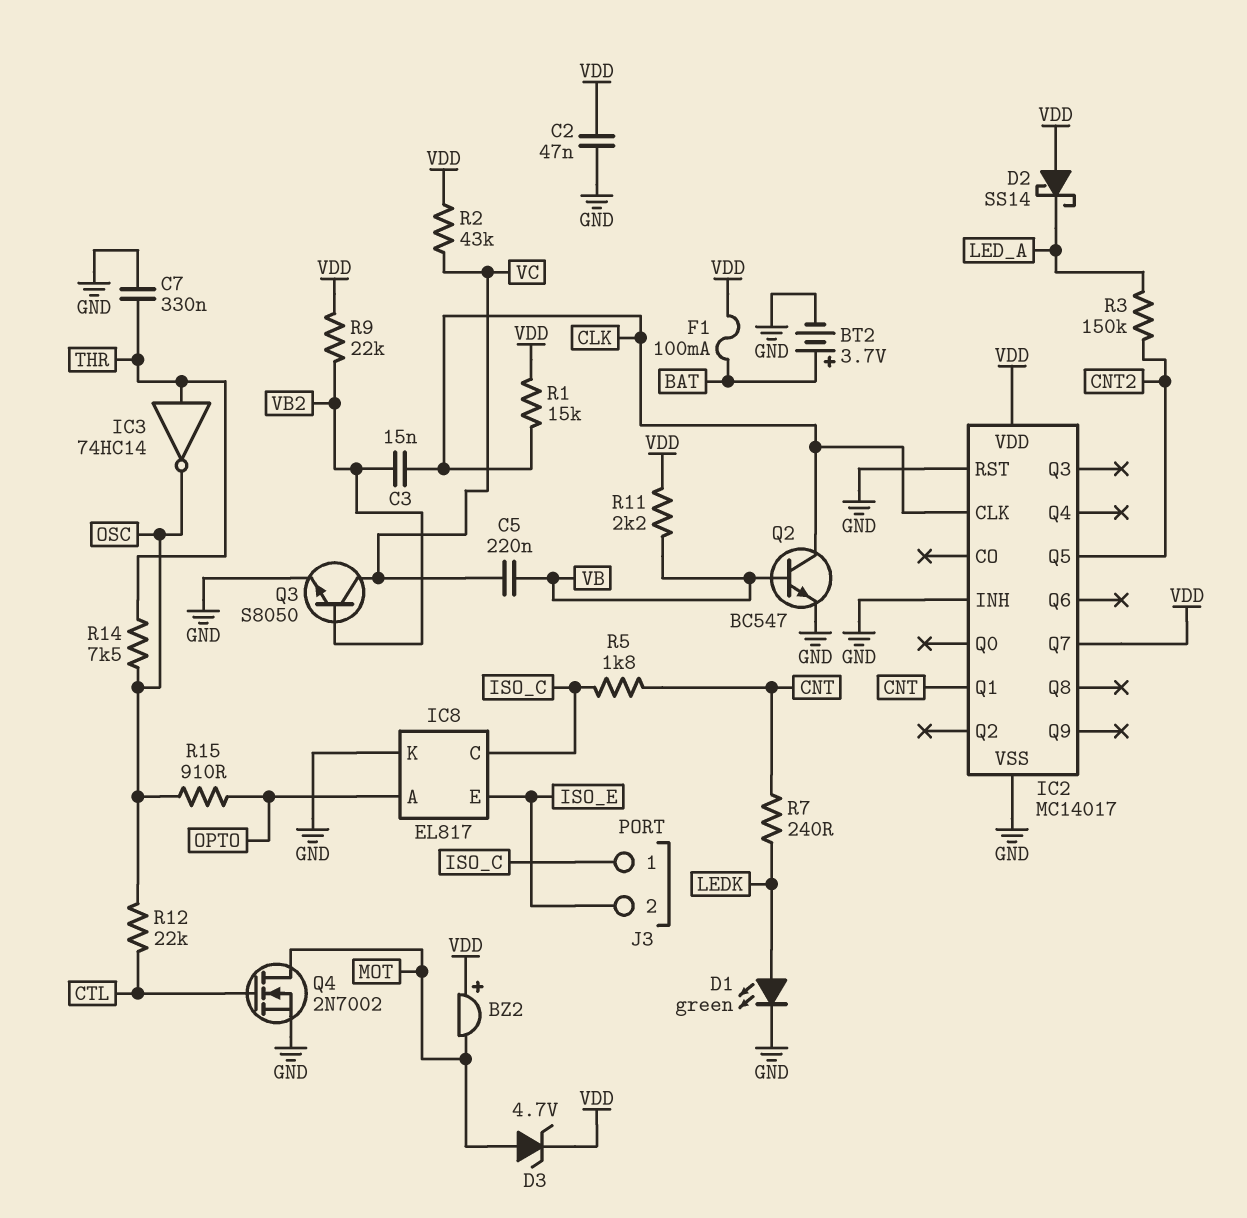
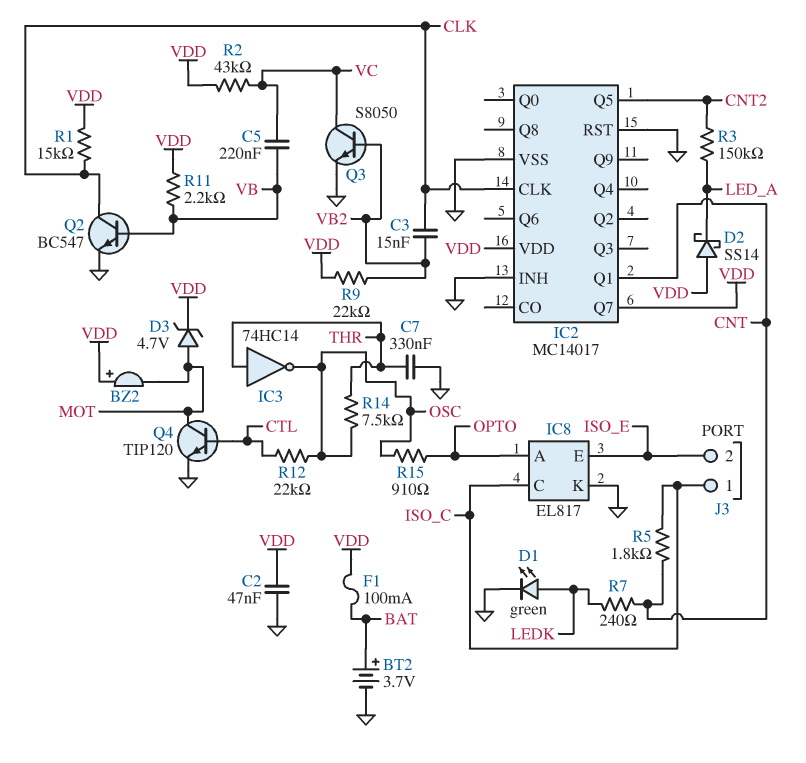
Q4: NMOS 2N7002 (G CTL, D MOT, S GND) -> NPN TIP120 (B CTL, C MOT, E GND)

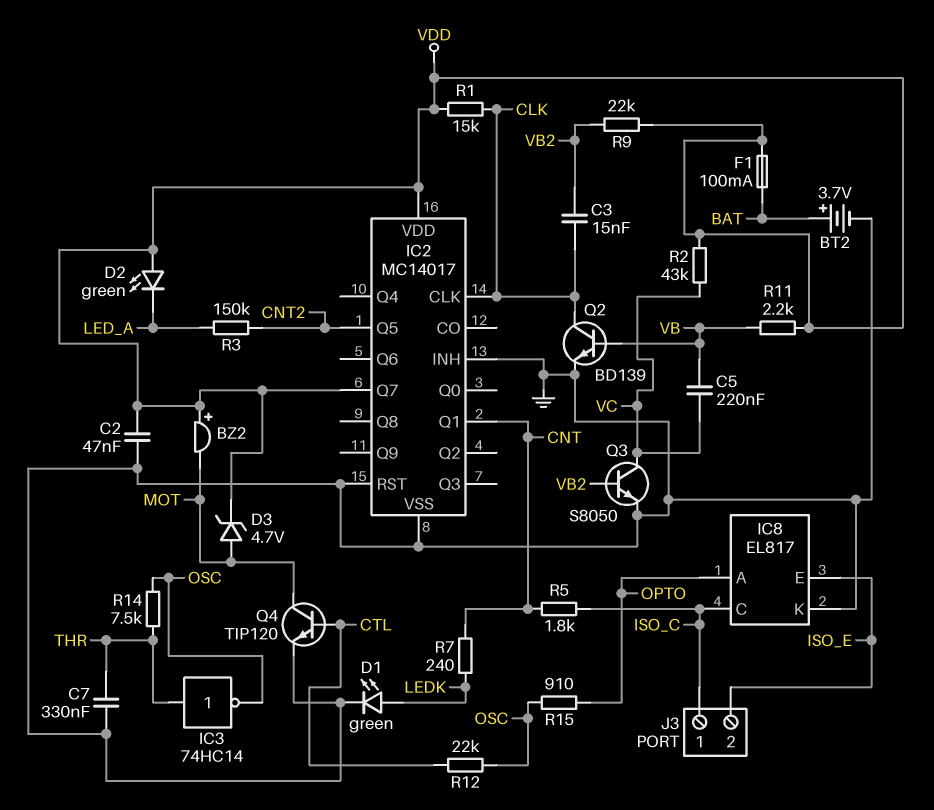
D2: schottky SS14 (A VDD, K LED_A) -> LED green (A VDD, K LED_A)
Q2: NPN BC547 (B VB, C CLK, E GND) -> NPN BD139 (B VB, C CLK, E GND)

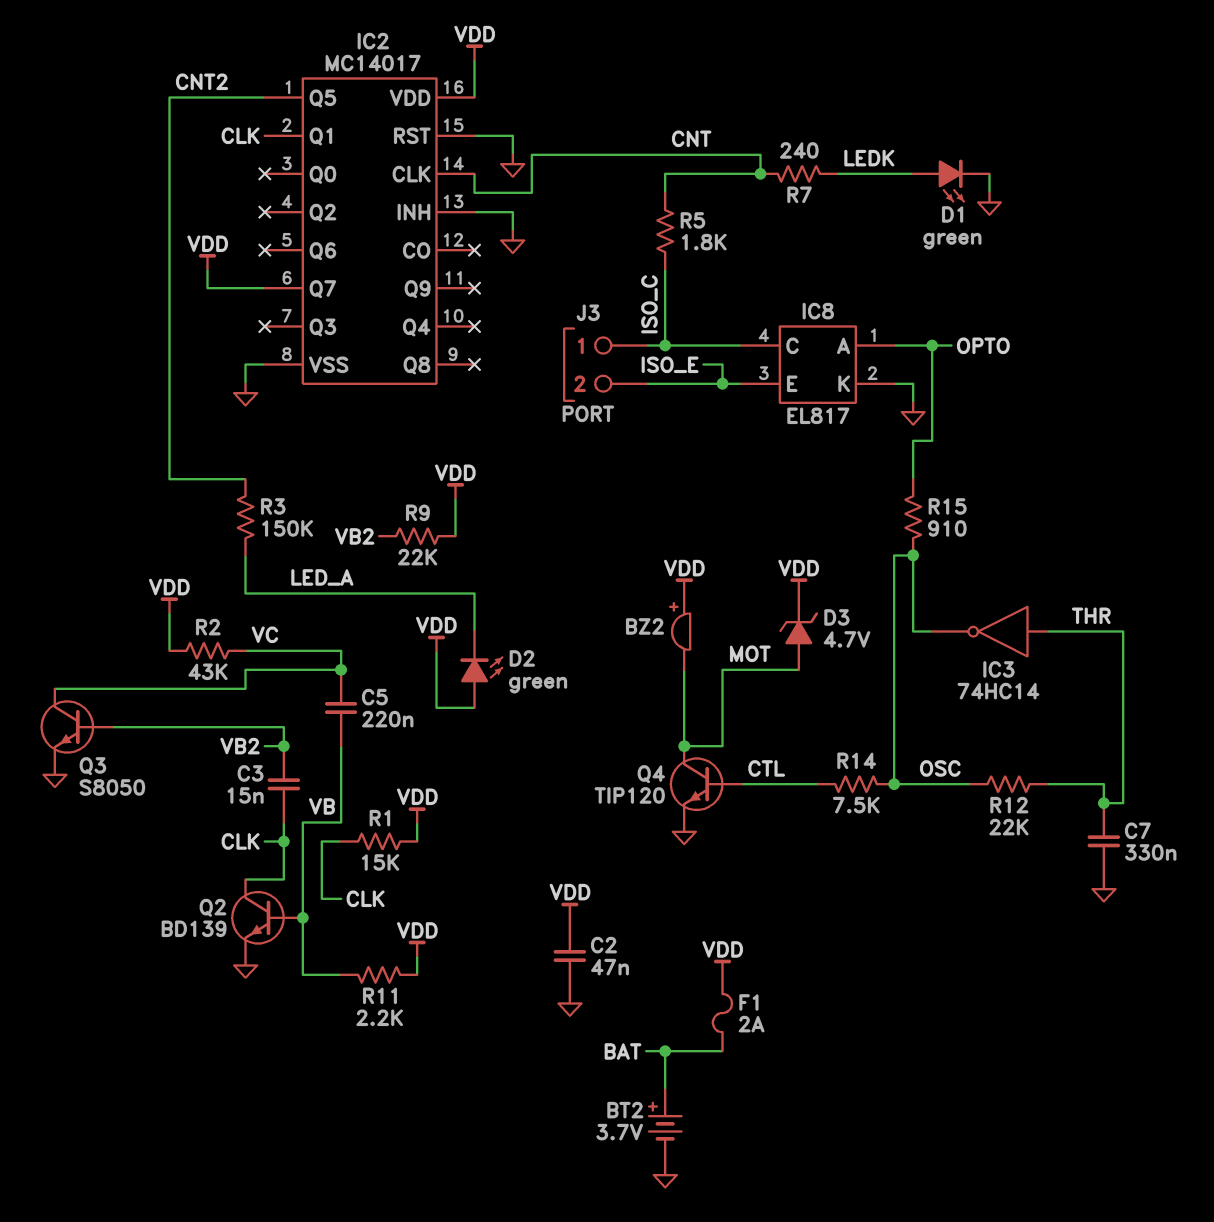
F1: 100mA (BAT, VDD) -> 2A (BAT, VDD)
IC2 pin CLK: CLK -> CNT
IC2 pin Q1: CNT -> CLK
R12: 22k (CTL, OSC) -> 22k (OSC, THR)
R14: 7.5k (OSC, THR) -> 7.5k (CTL, OSC)

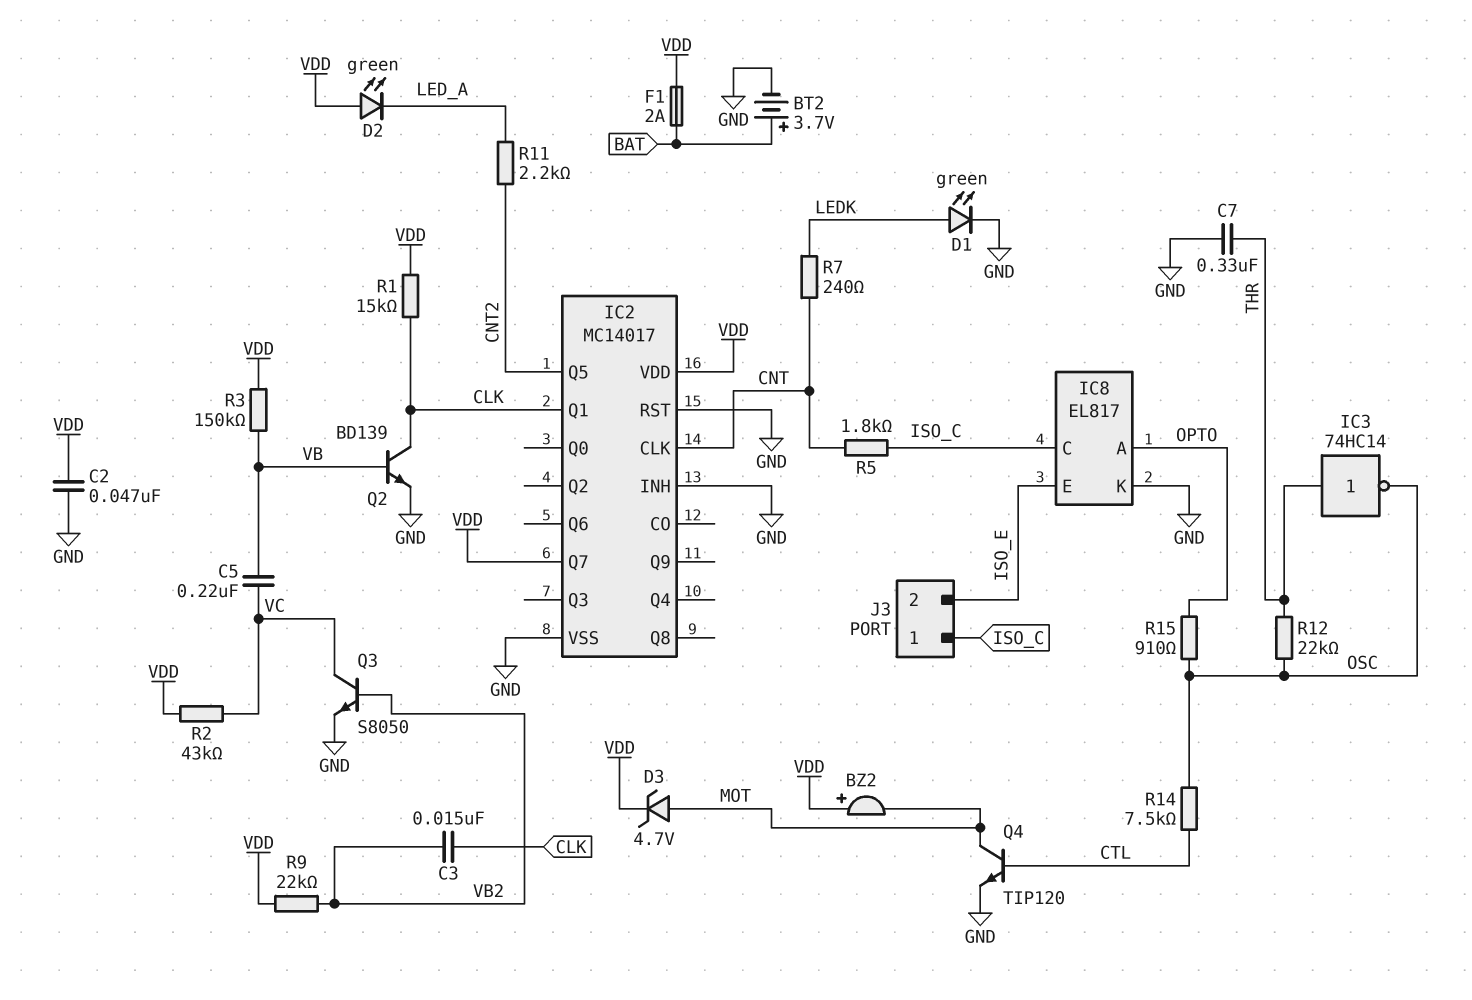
R3: 150k (CNT2, LED_A) -> 150k (VB, VDD)
R11: 2.2k (VB, VDD) -> 2.2k (CNT2, LED_A)

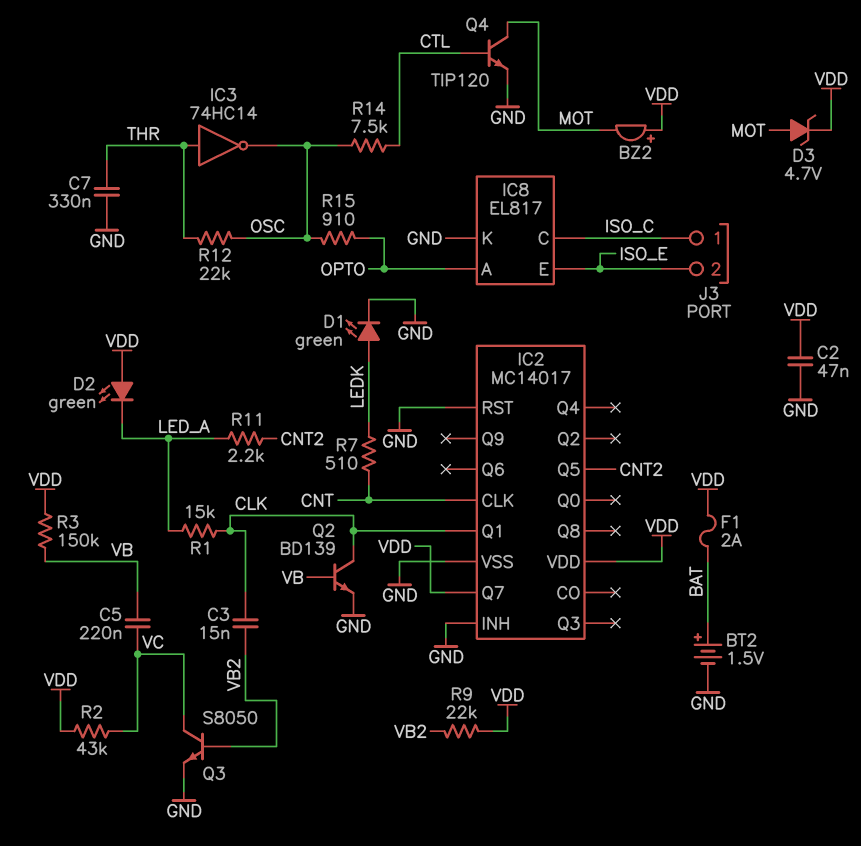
BT2: 3.7V (plus BAT, minus GND) -> 1.5V (plus BAT, minus GND)
R1: 15k (CLK, VDD) -> 15k (CLK, LED_A)
R5: 1.8k (CNT, ISO_C) -> none
R7: 240 (CNT, LEDK) -> 510 (CNT, LEDK)

